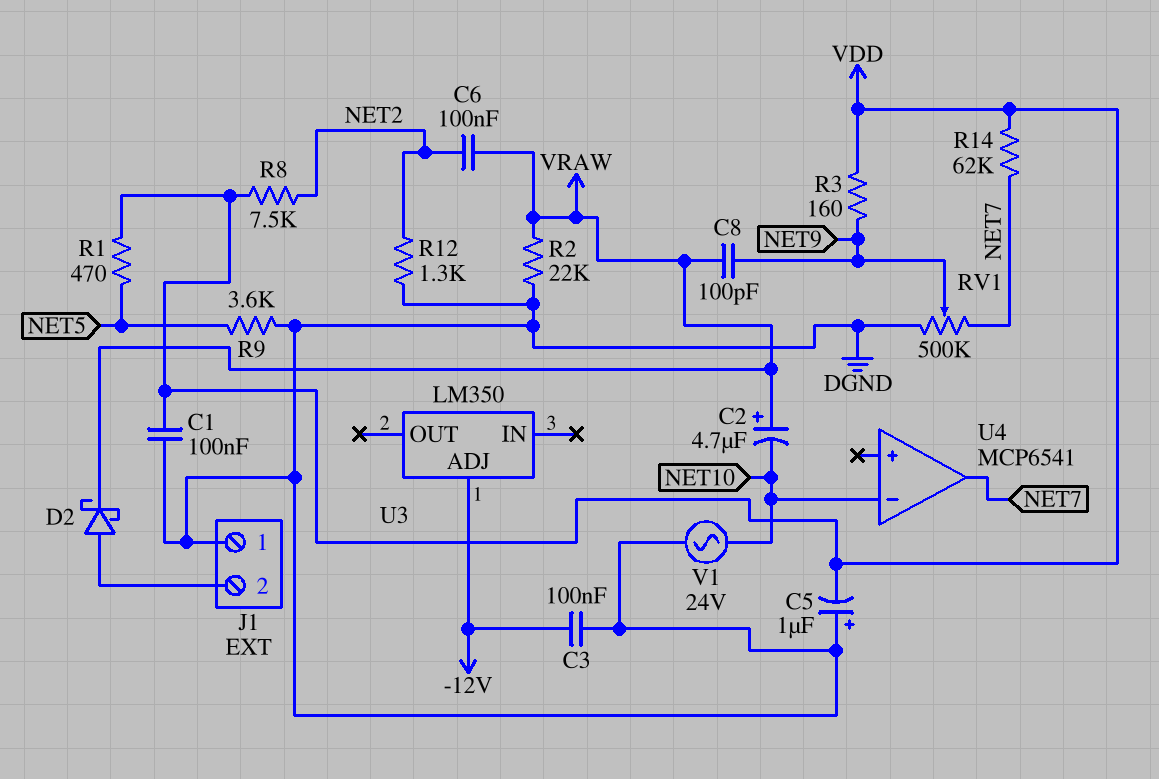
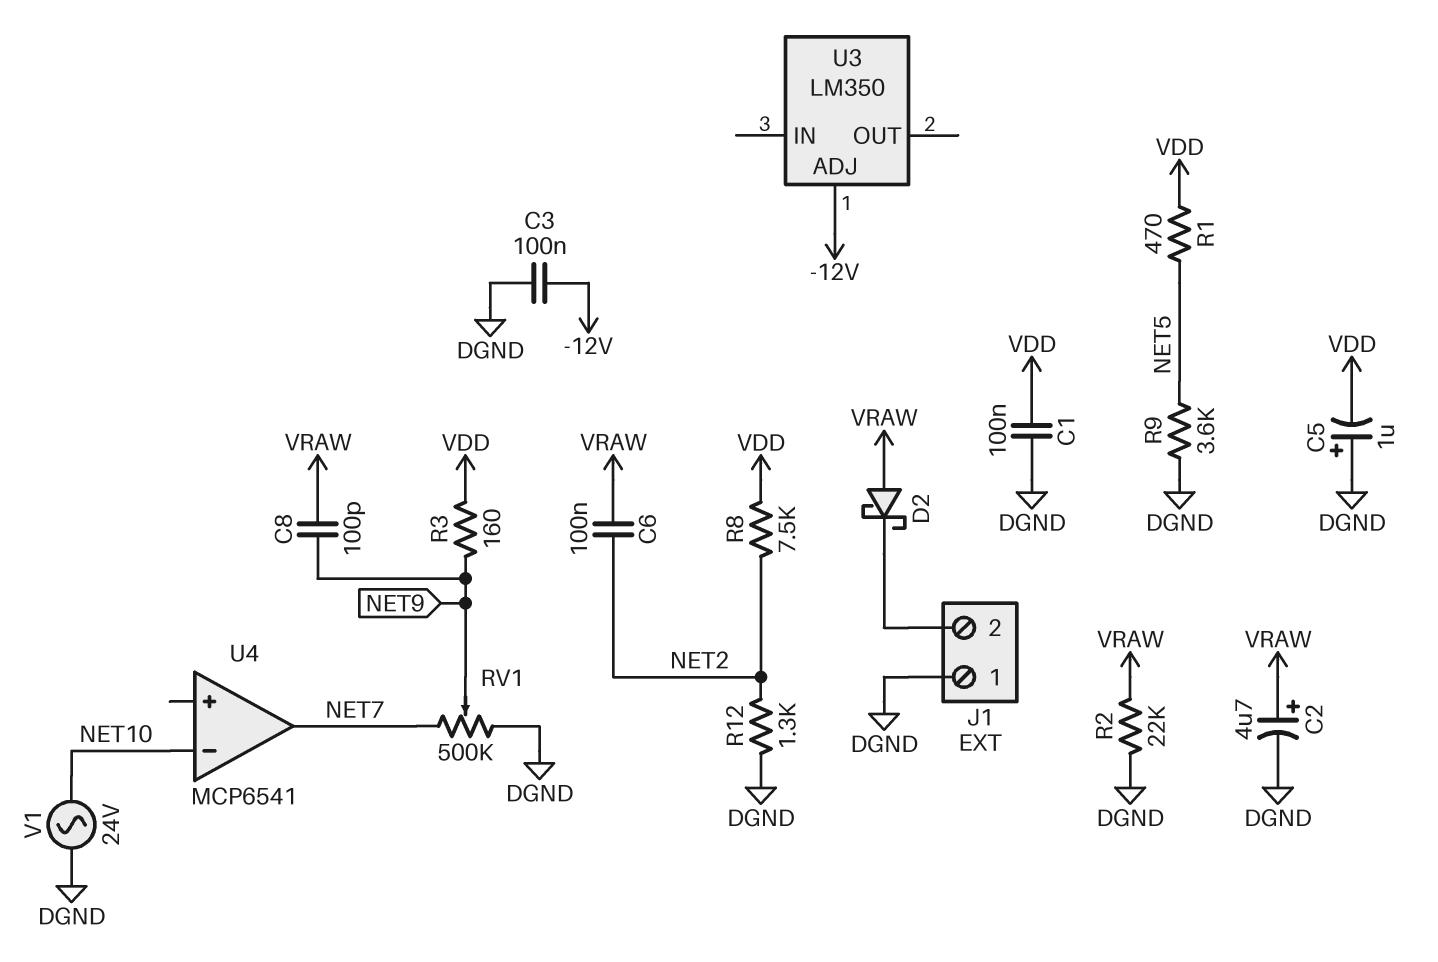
C2: 4.7uF (plus VRAW, minus NET10) -> 4.7uF (plus VRAW, minus DGND)
D2: schottky (A J1/2, K VRAW) -> schottky (A VRAW, K J1/2)
R14: 62k (NET7, VDD) -> none

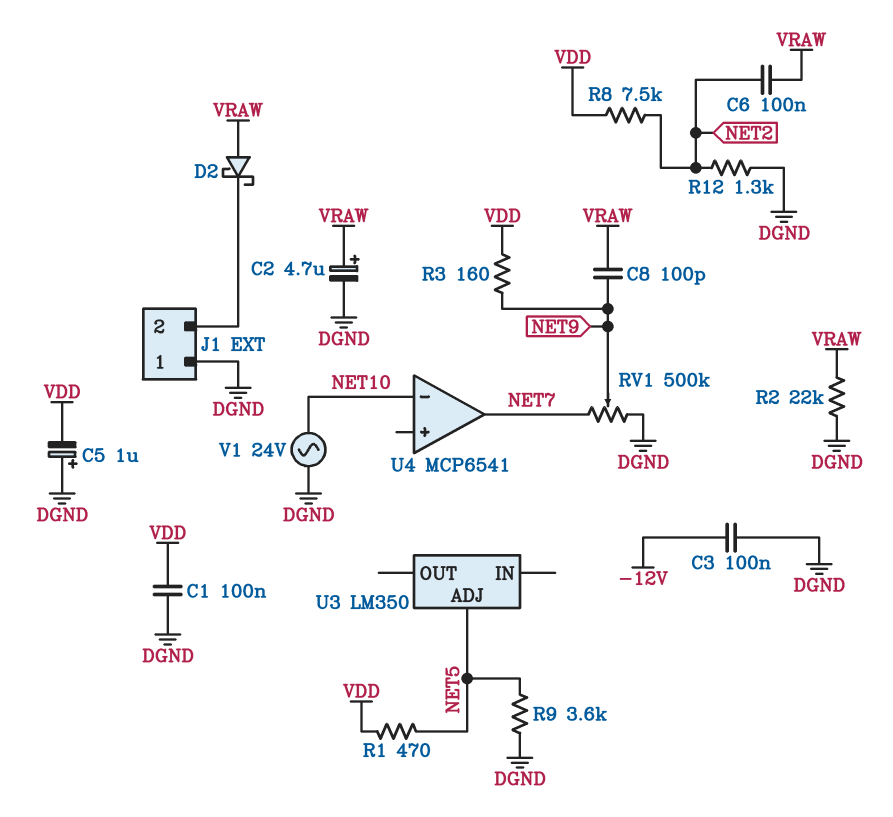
U3 pin ADJ: -12V -> NET5

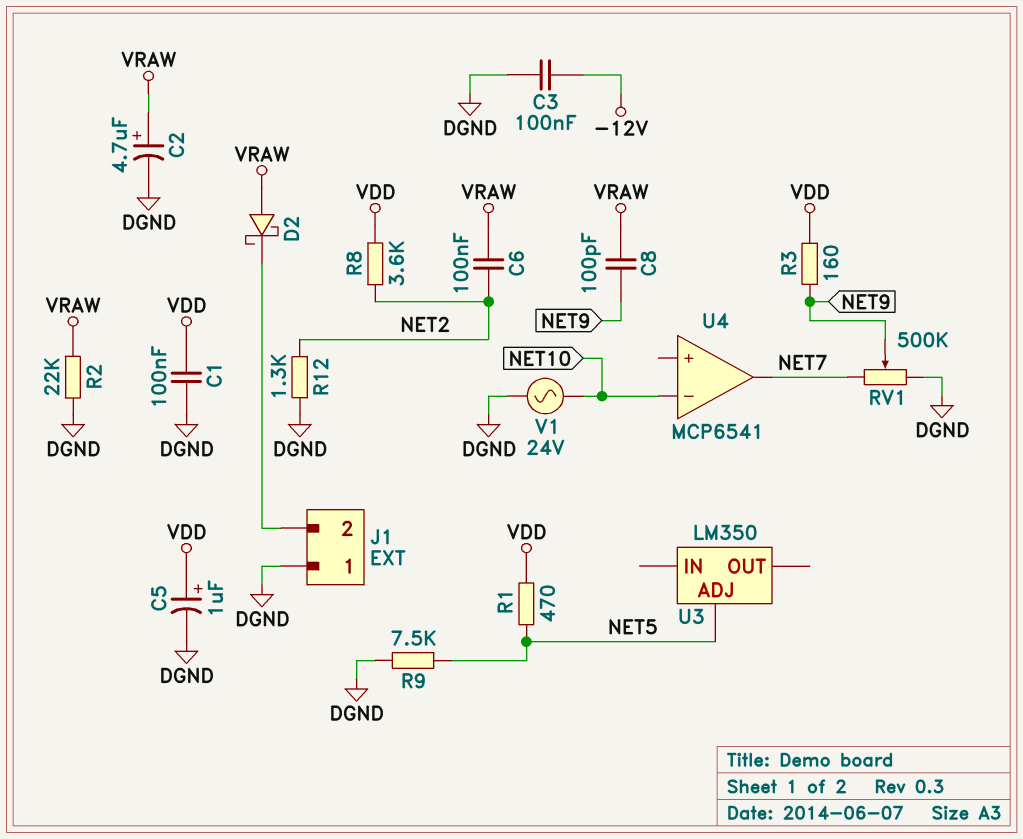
C5: 1uF (plus DGND, minus VDD) -> 1uF (plus VDD, minus DGND)
R8: 7.5k (NET2, VDD) -> 3.6k (NET2, VDD)
R9: 3.6k (DGND, NET5) -> 7.5k (DGND, NET5)

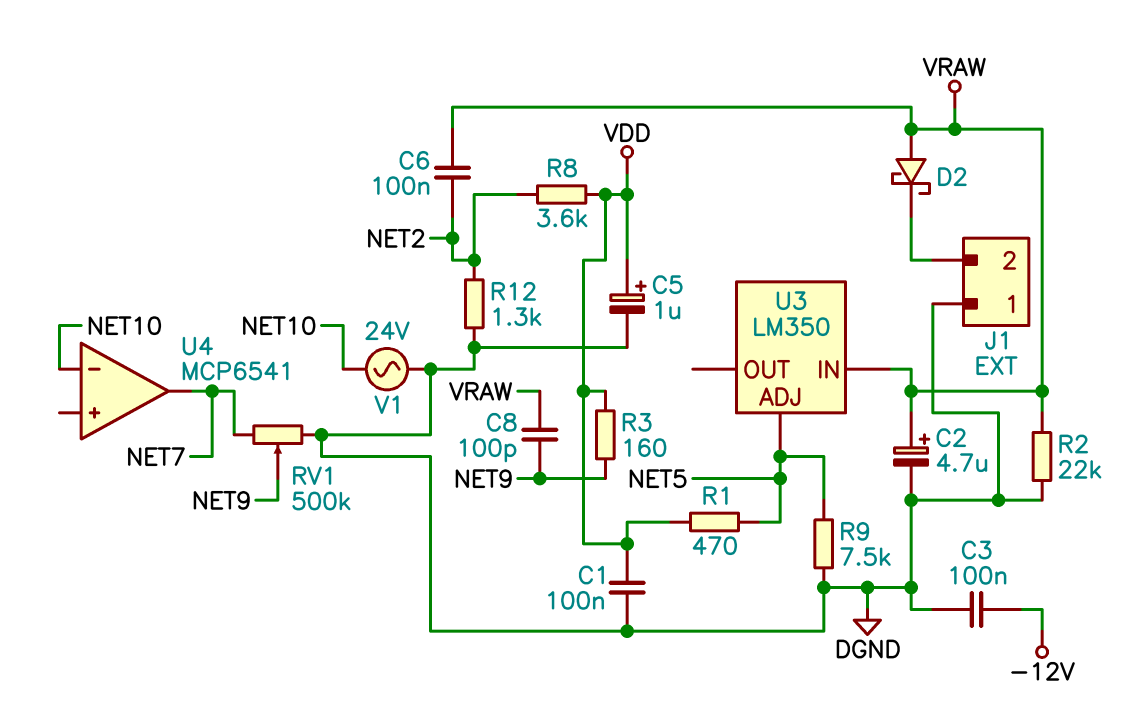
U3 pin IN: none -> VRAW

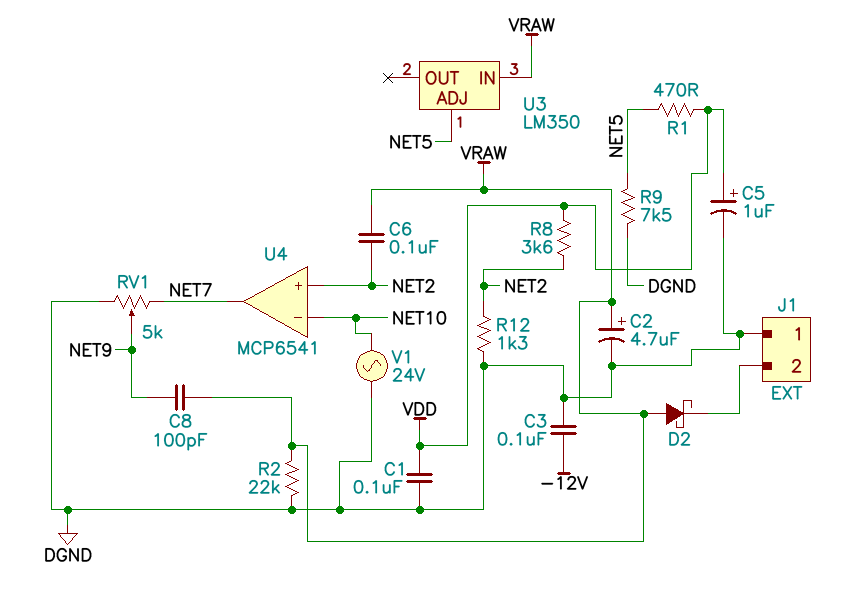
R3: 160 (NET9, VDD) -> none
RV1: 500k (DGND, NET7, wiper NET9) -> 5k (DGND, NET7, wiper NET9)
U4 pin in+: none -> NET2

